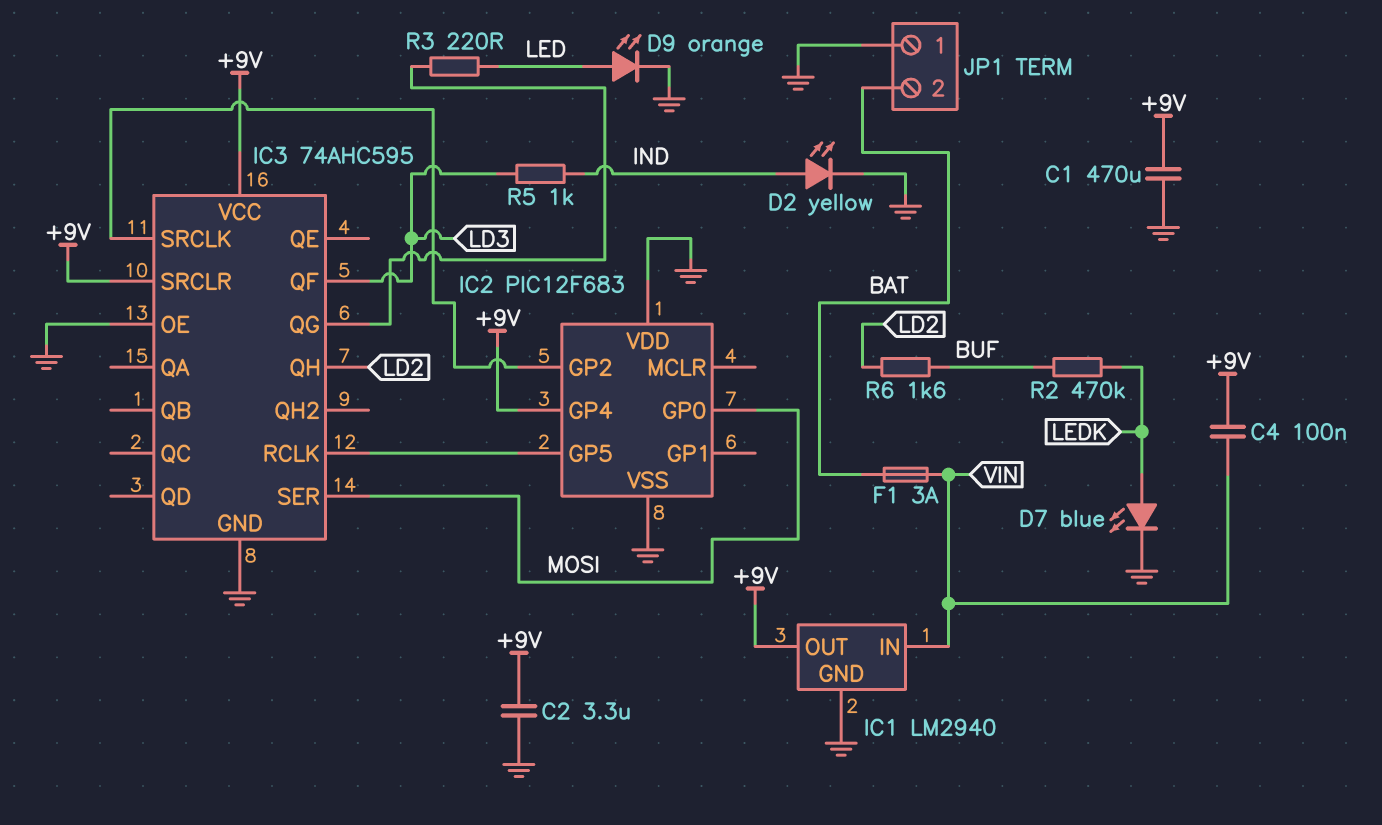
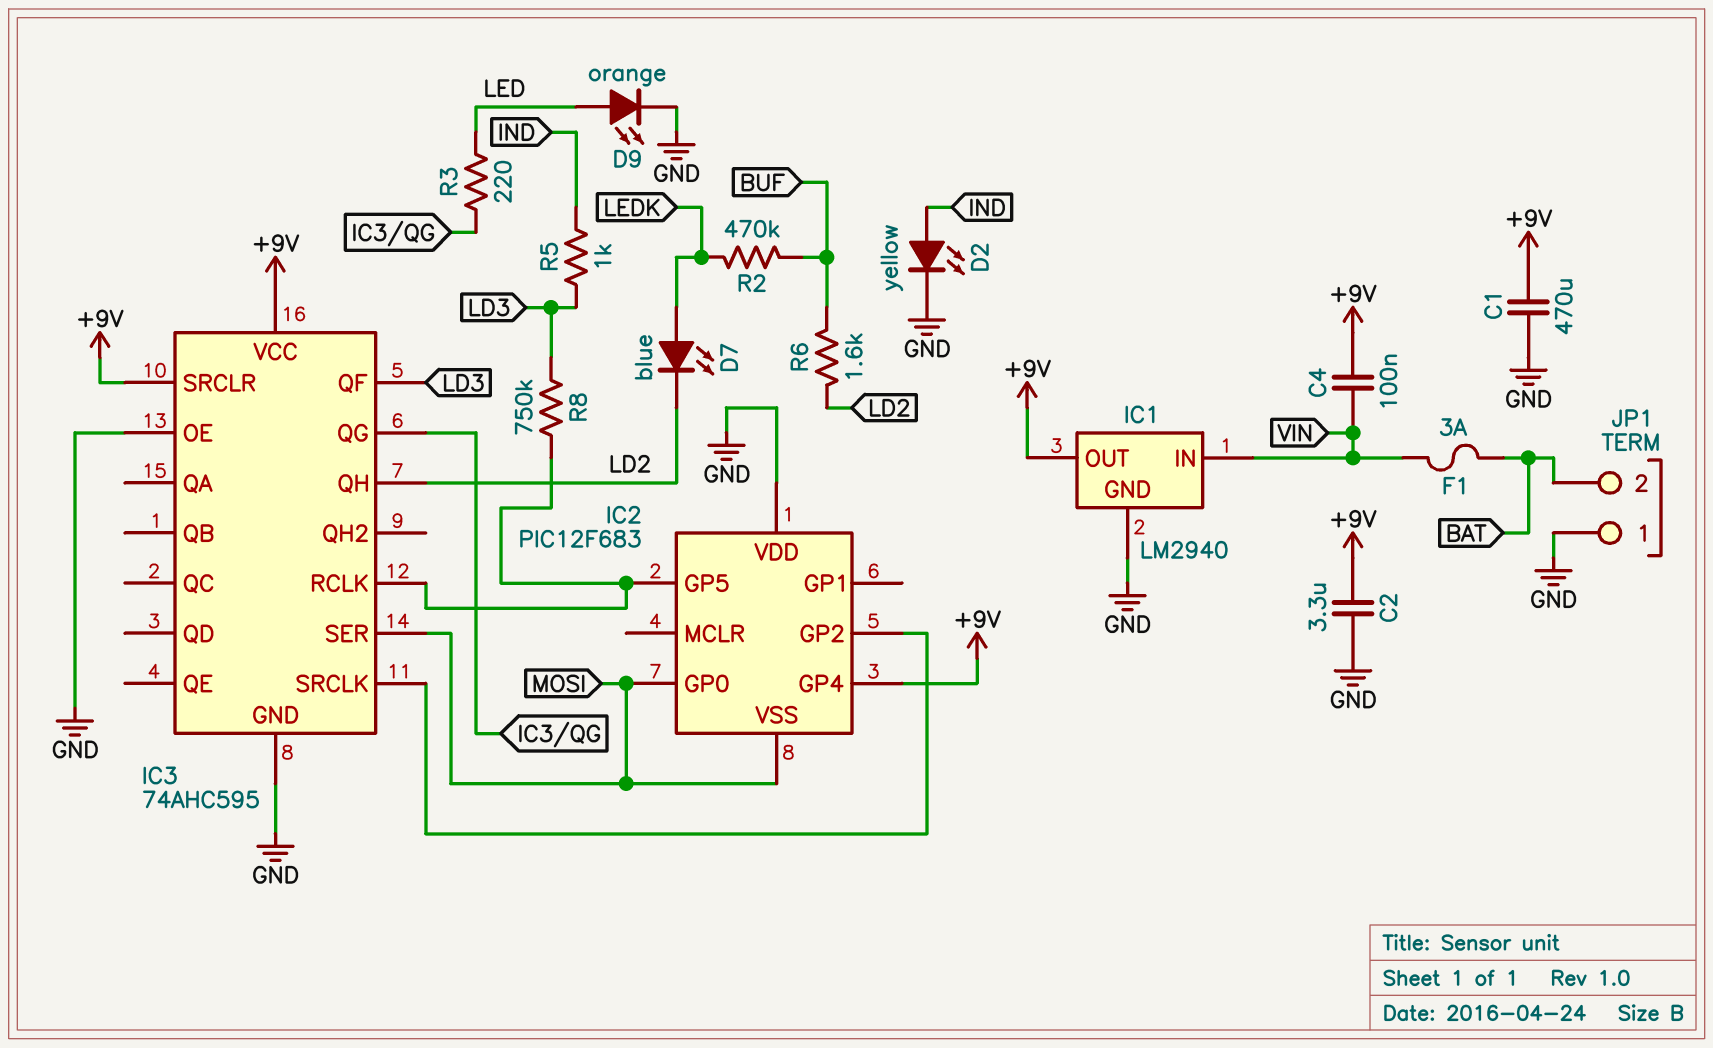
D7: LED blue (A LEDK, K GND) -> LED blue (A LEDK, K LD2)
IC2 pin VSS: GND -> MOSI
R8: none -> 750k (IC2/GP5, LD3)

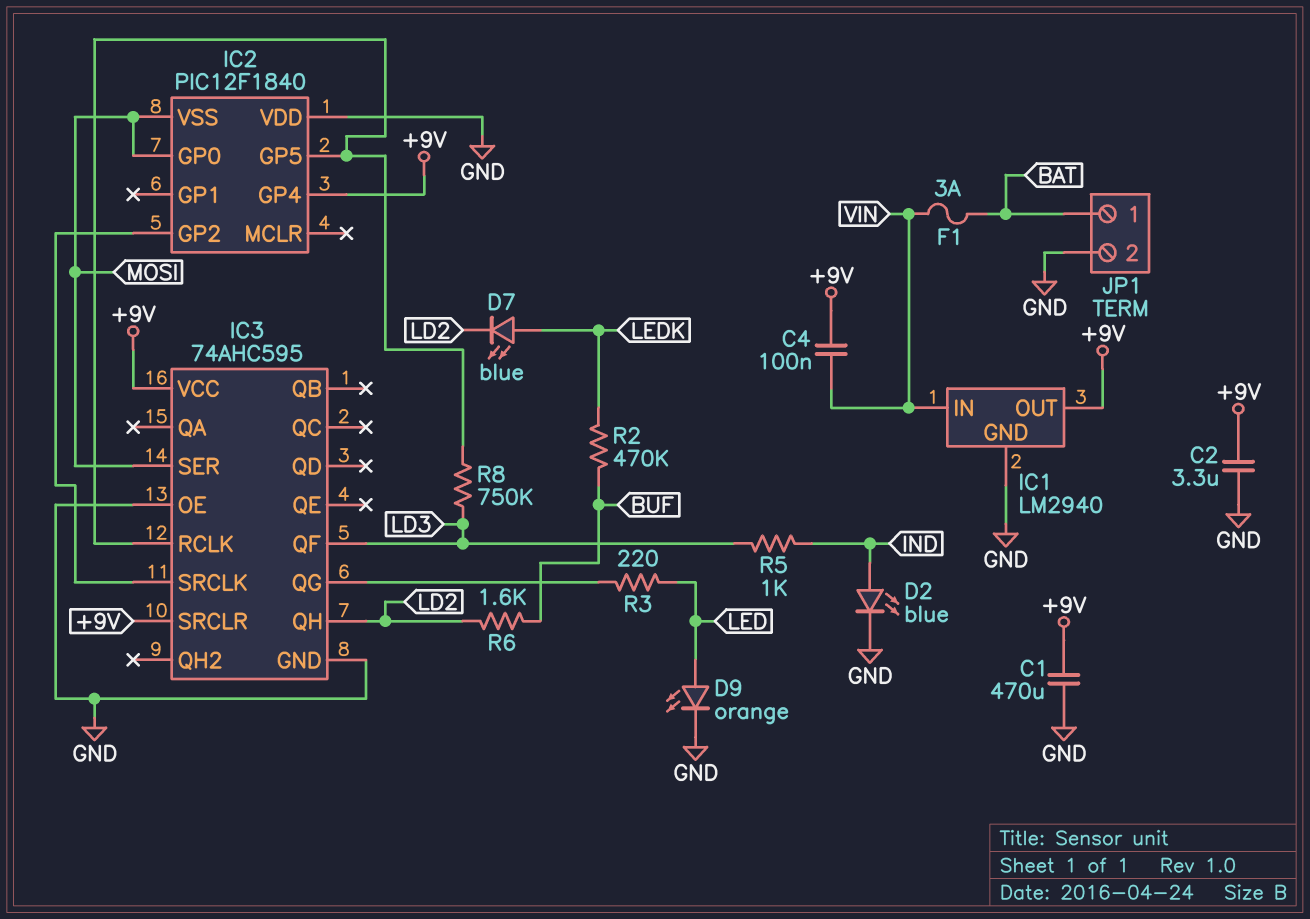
D2: LED yellow (A IND, K GND) -> LED blue (A IND, K GND)
IC2: PIC12F683 -> PIC12F1840
JP1 pin 1: GND -> BAT
JP1 pin 2: BAT -> GND

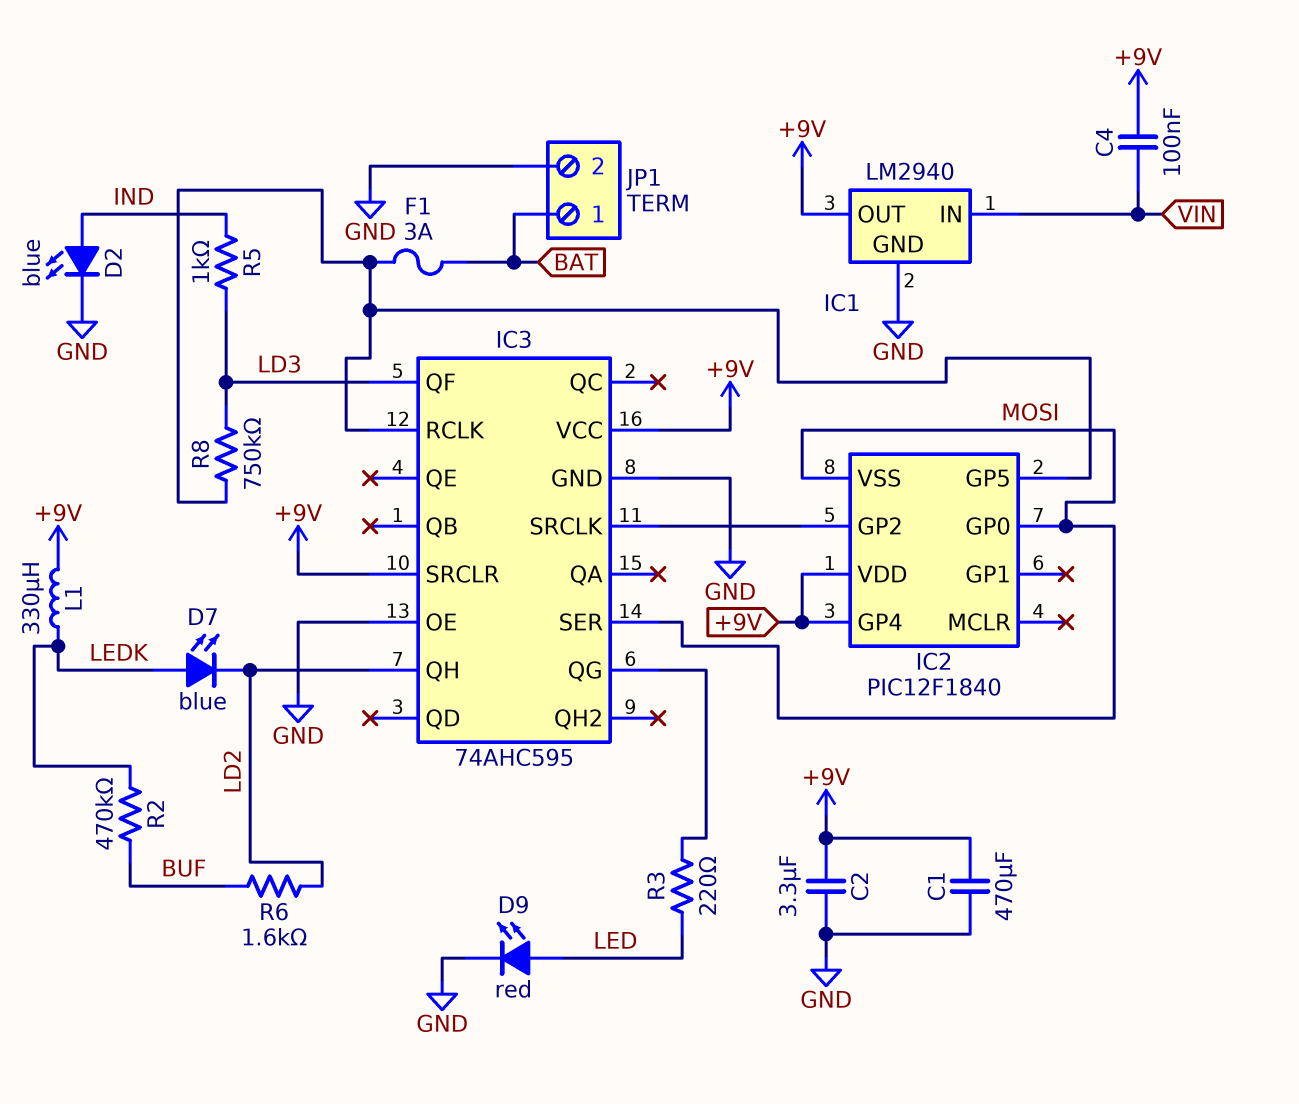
D9: LED orange (A LED, K GND) -> LED red (A LED, K GND)
F1: 3A (BAT, VIN) -> 3A (BAT, IC2/GP5)
IC2 pin VDD: GND -> +9V
L1: none -> 330uH (+9V, LEDK)

